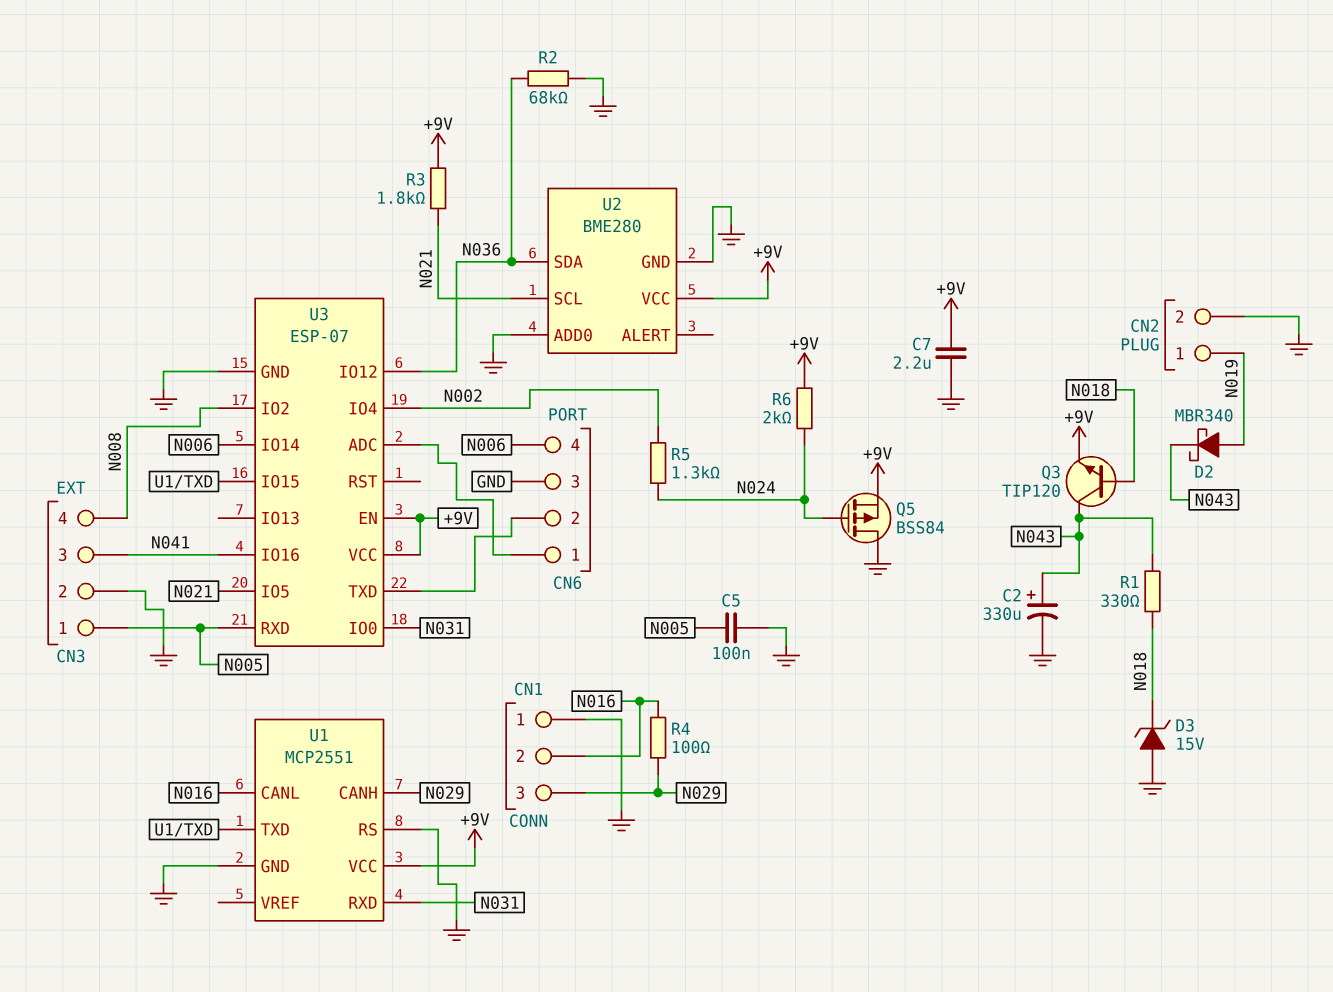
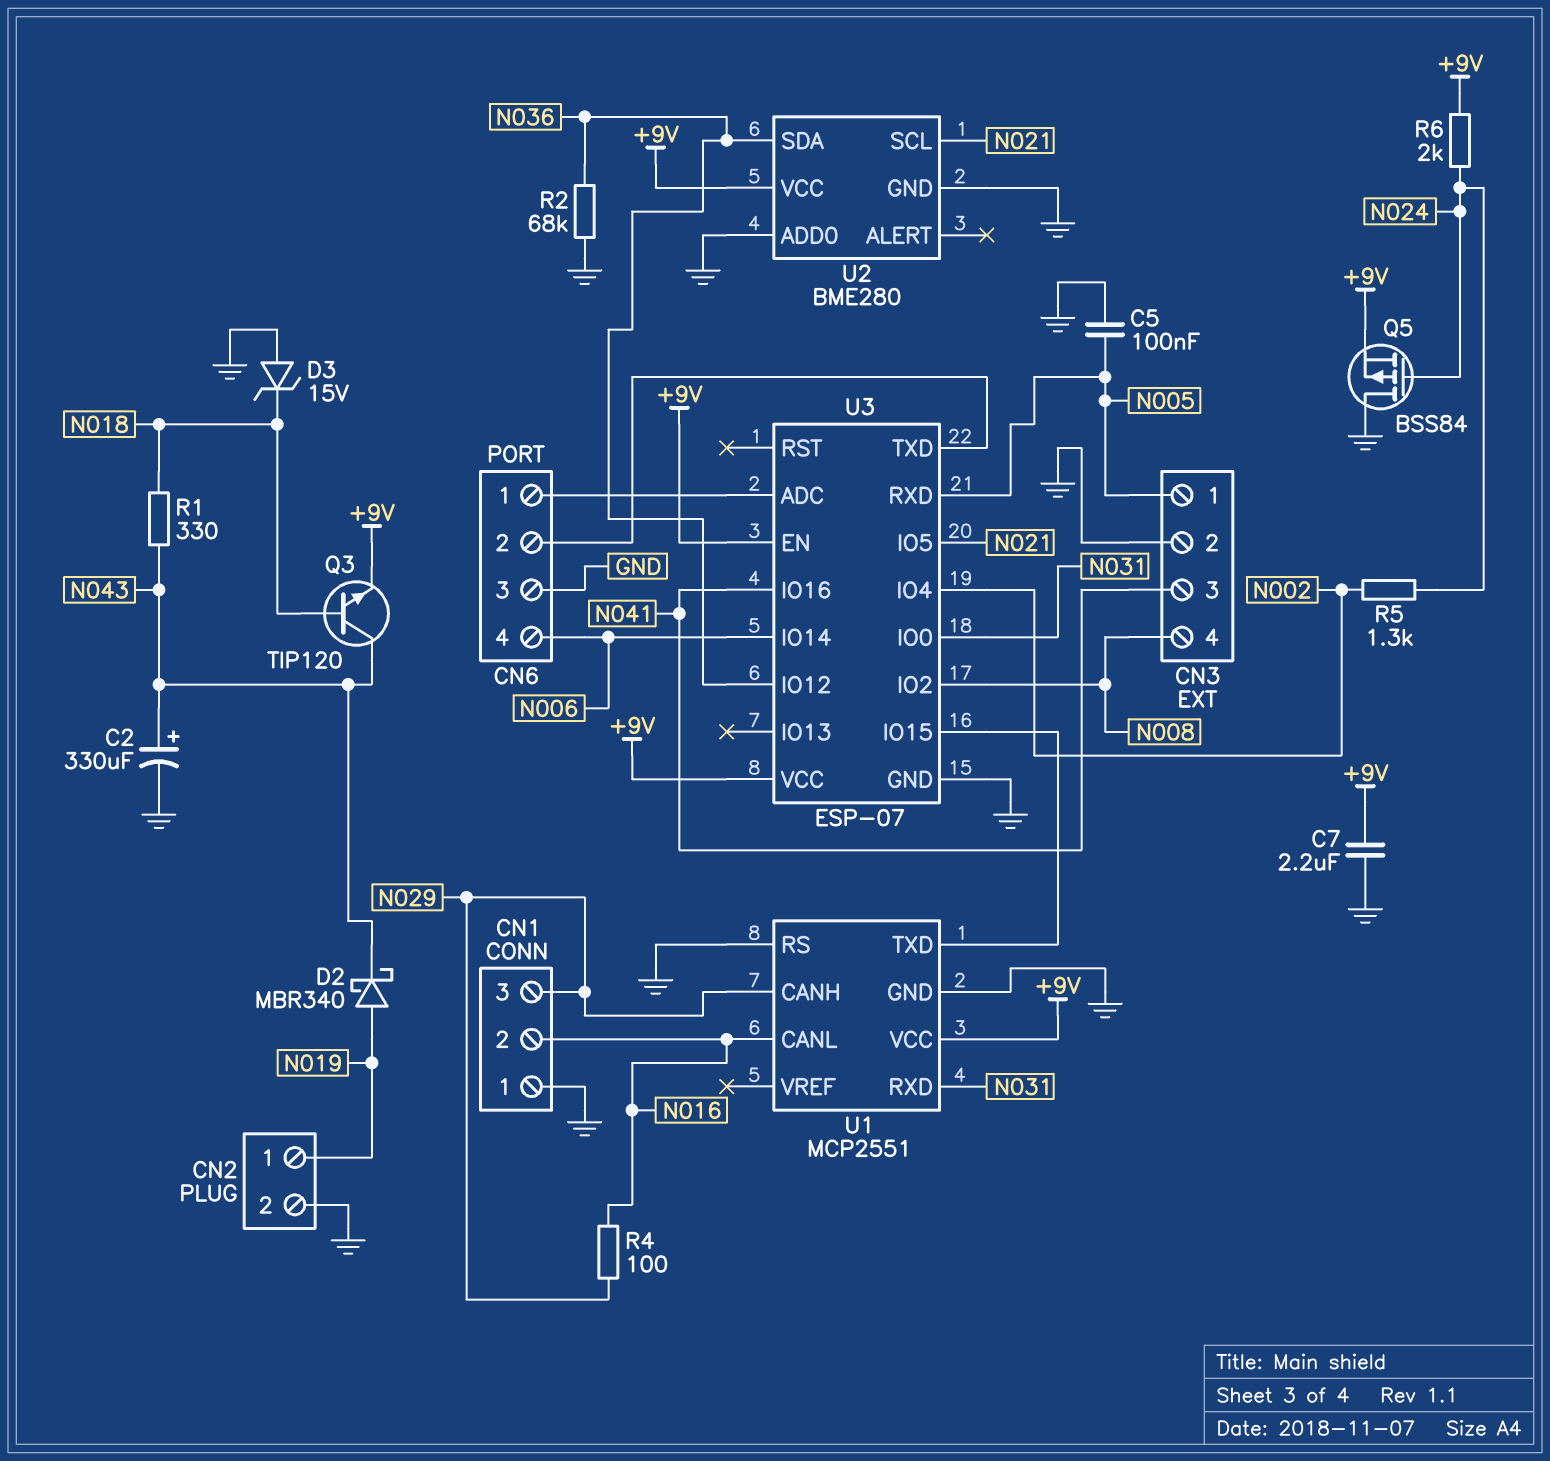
R3: 1.8k (+9V, N021) -> none

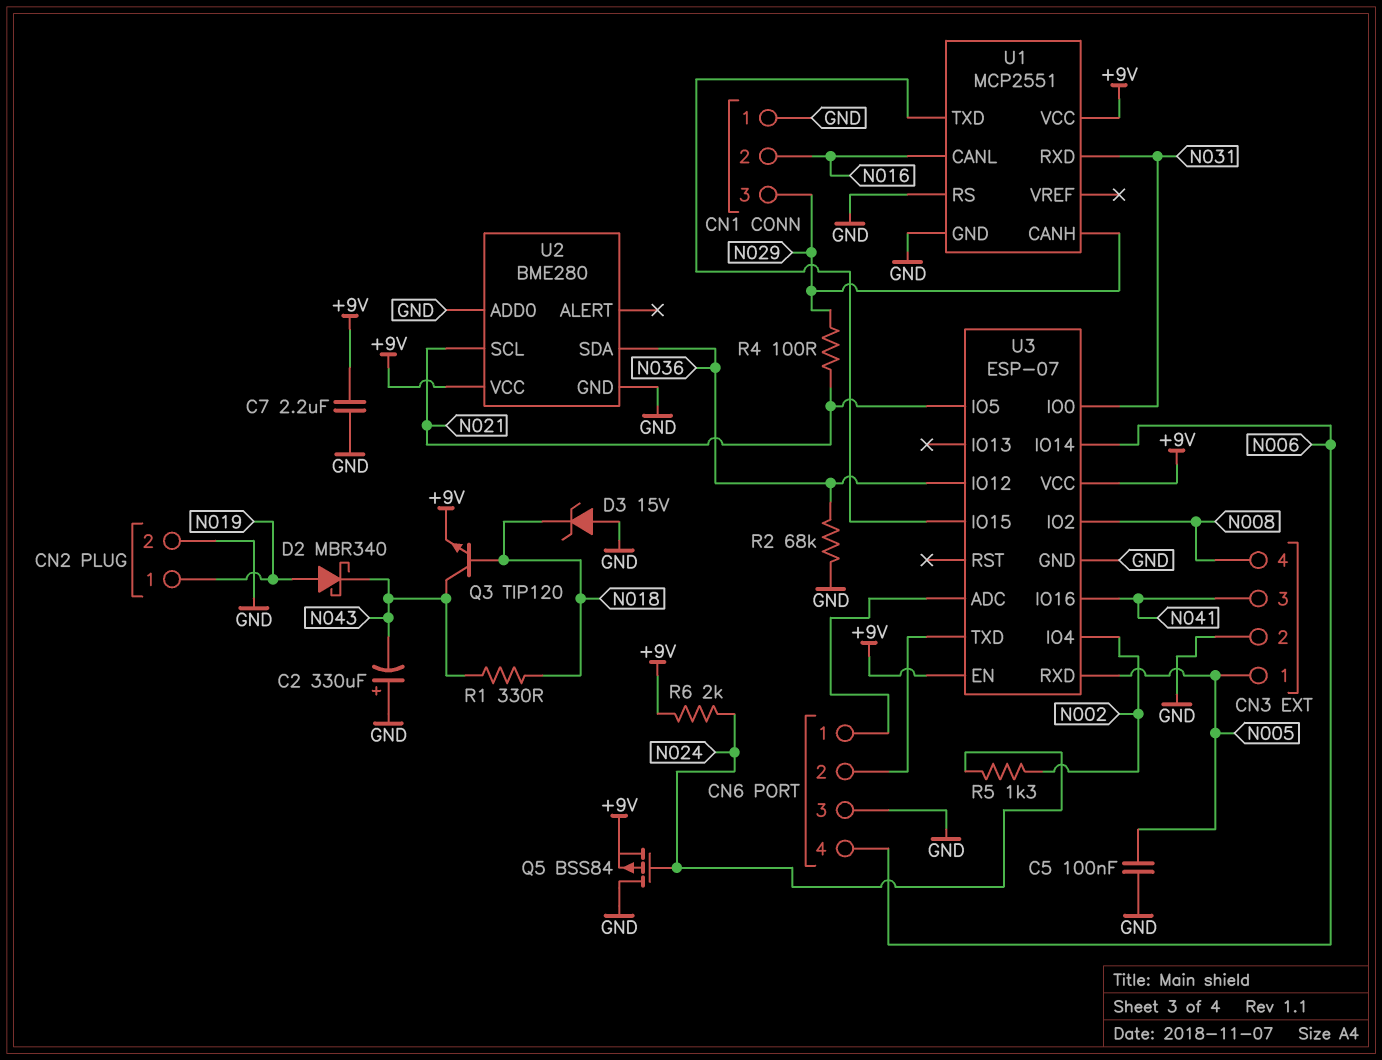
C2: 330uF (plus N043, minus GND) -> 330uF (plus GND, minus N043)
R4: 100 (N016, N029) -> 100 (N021, N029)

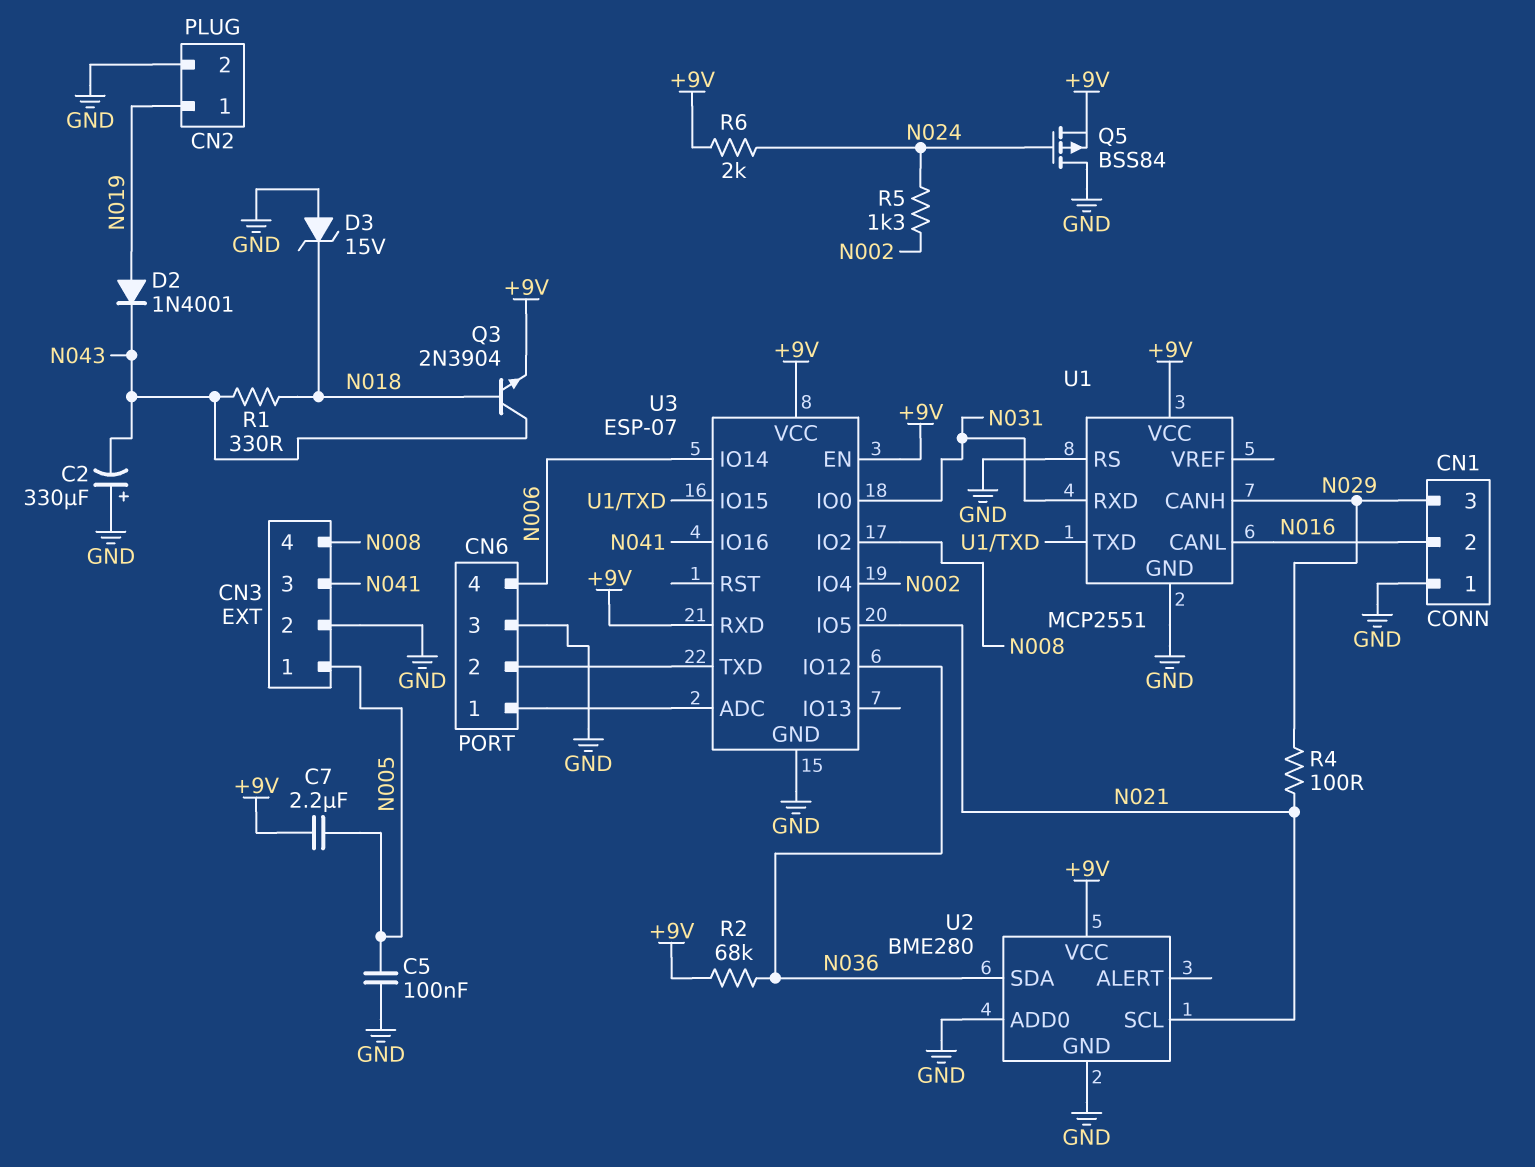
C7: 2.2uF (+9V, GND) -> 2.2uF (+9V, N005)
D2: schottky MBR340 (A N019, K N043) -> diode 1N4001 (A N019, K N043)
Q3: NPN TIP120 (B N018, C N043, E +9V) -> NPN 2N3904 (B N018, C N043, E +9V)
R2: 68k (GND, N036) -> 68k (+9V, N036)
U3 pin RXD: N005 -> +9V

